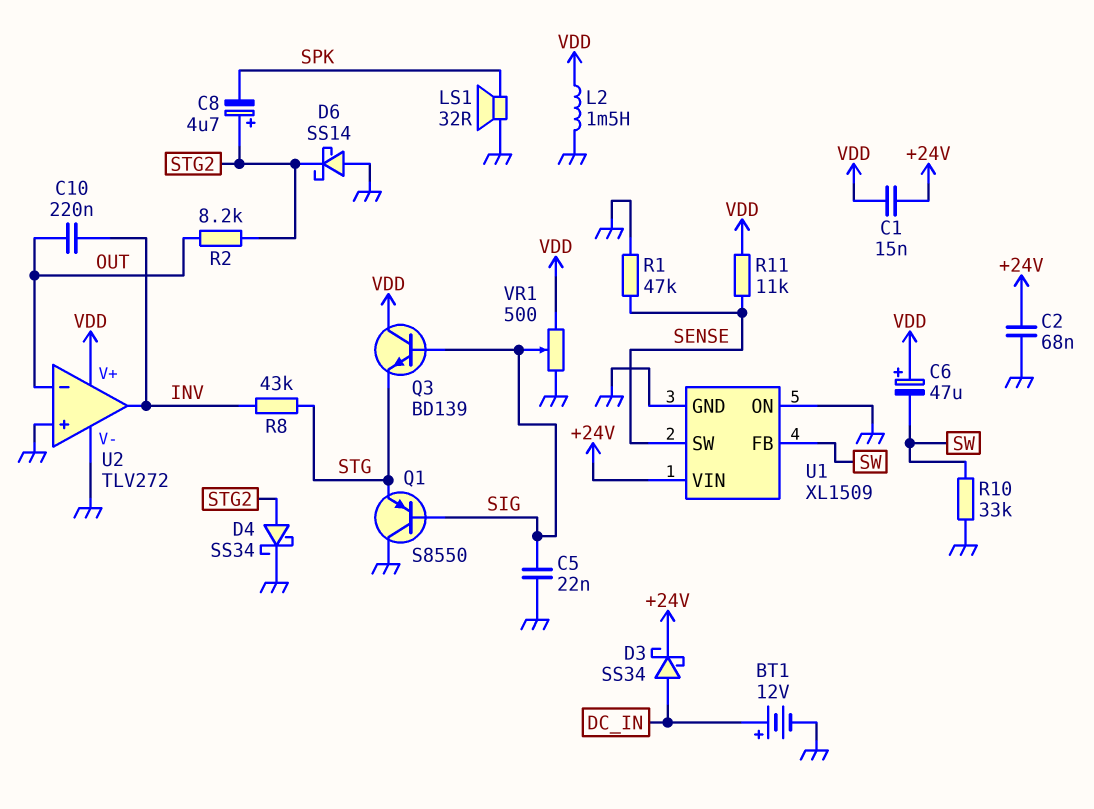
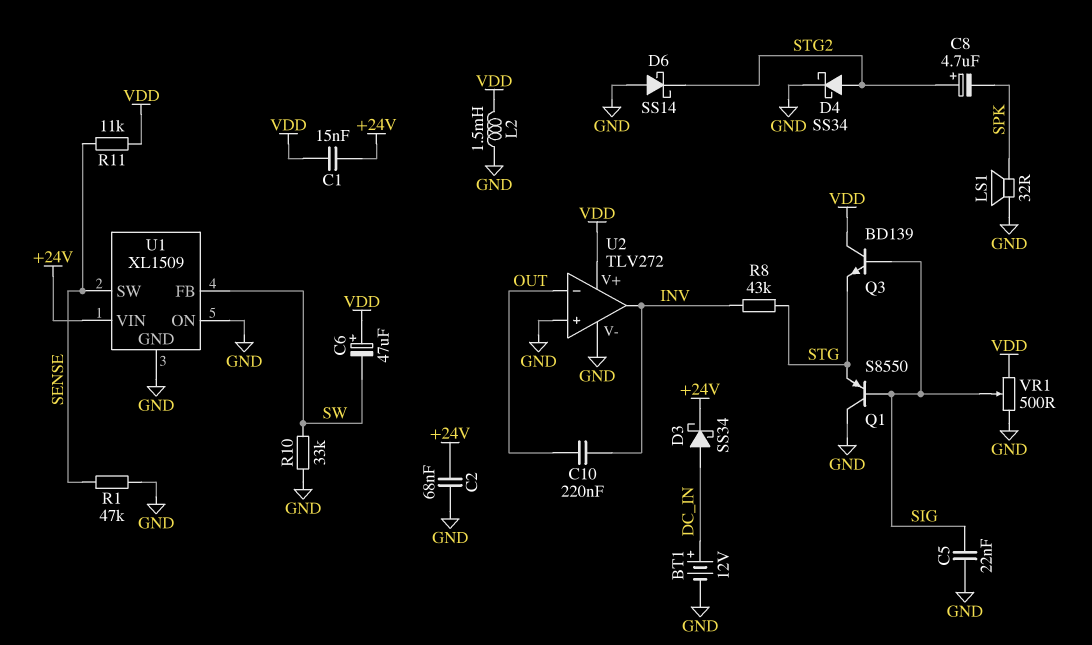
R2: 8.2k (OUT, STG2) -> none

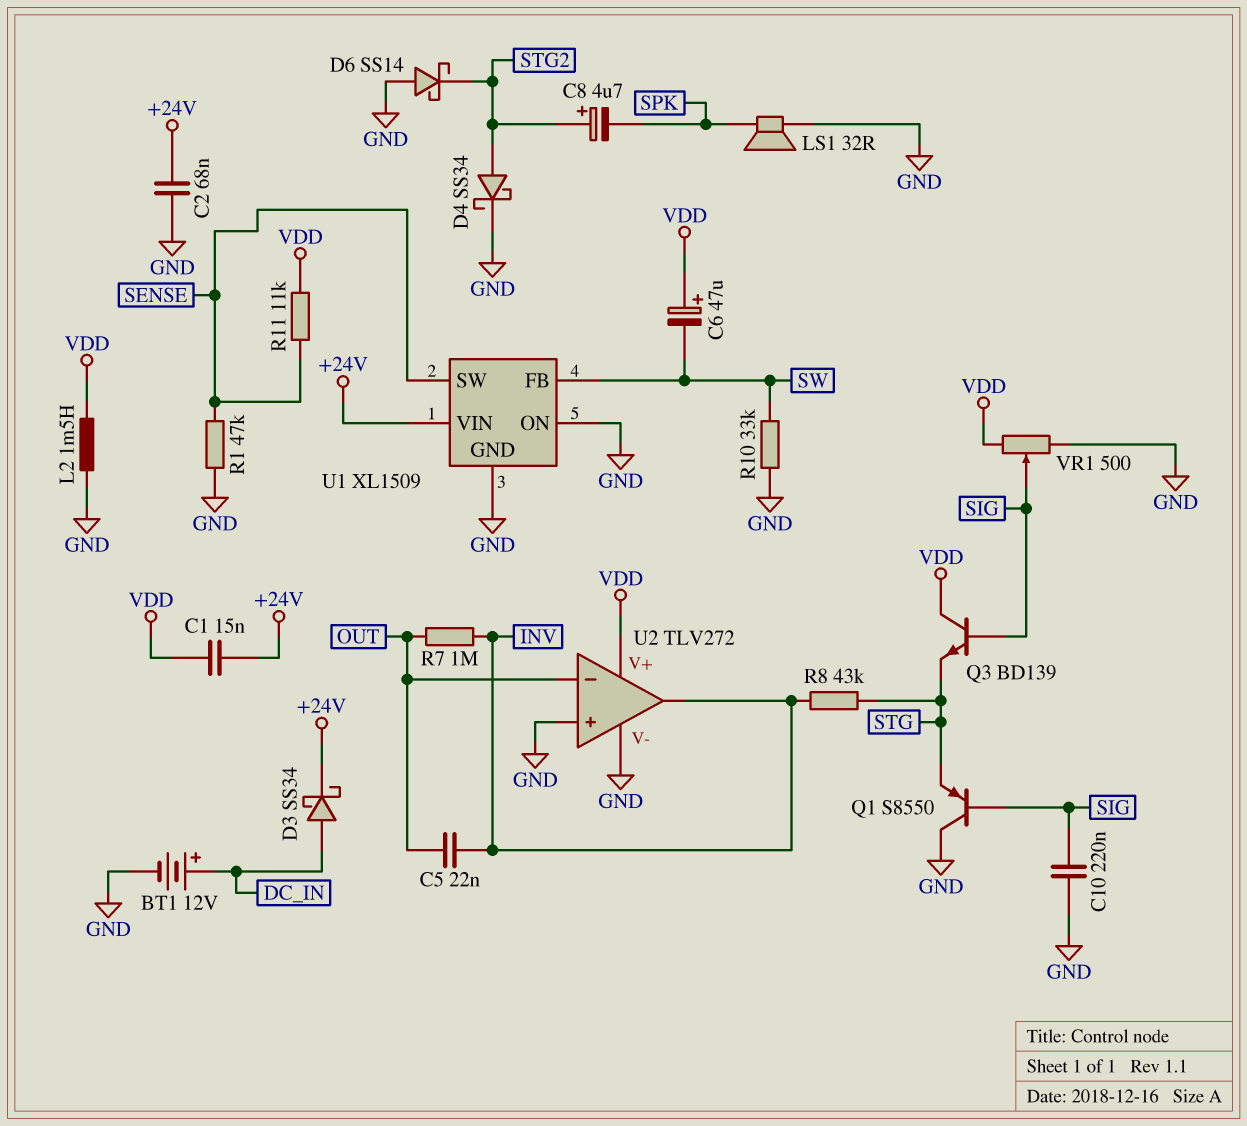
C5: 22nF (GND, SIG) -> 22nF (INV, OUT)
C10: 220nF (INV, OUT) -> 220nF (GND, SIG)
R7: none -> 1M (INV, OUT)

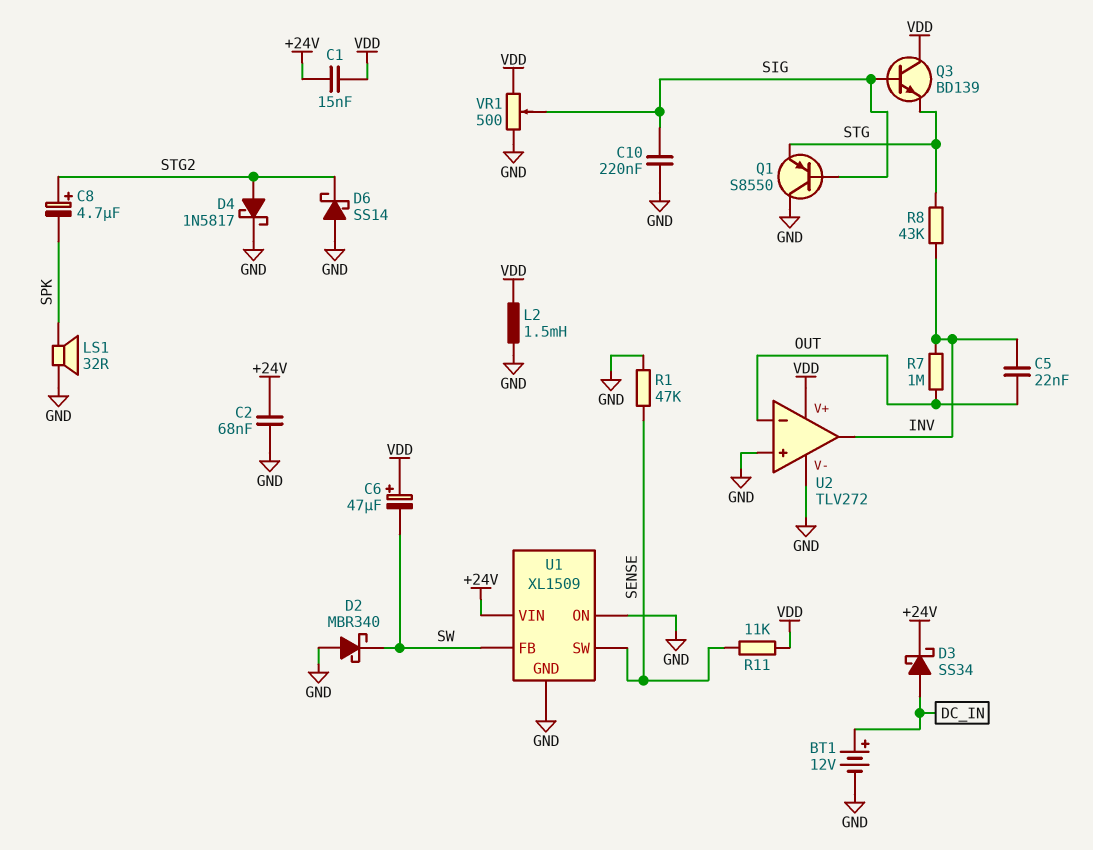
D2: none -> schottky MBR340 (A GND, K SW)
D4: schottky SS34 (A STG2, K GND) -> schottky 1N5817 (A STG2, K GND)
R10: 33k (GND, SW) -> none

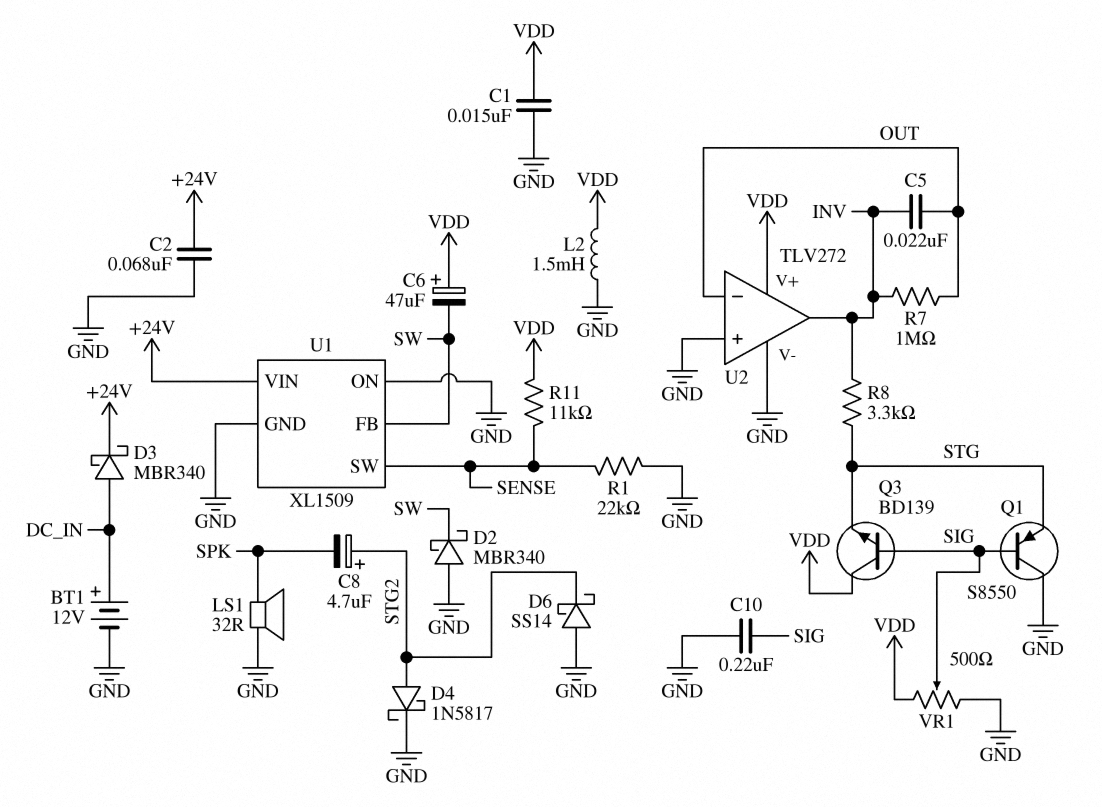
C1: 15nF (+24V, VDD) -> 15nF (GND, VDD)
D3: schottky SS34 (A DC_IN, K +24V) -> schottky MBR340 (A DC_IN, K +24V)
R1: 47k (GND, SENSE) -> 22k (GND, SENSE)
R8: 43k (INV, STG) -> 3.3k (INV, STG)

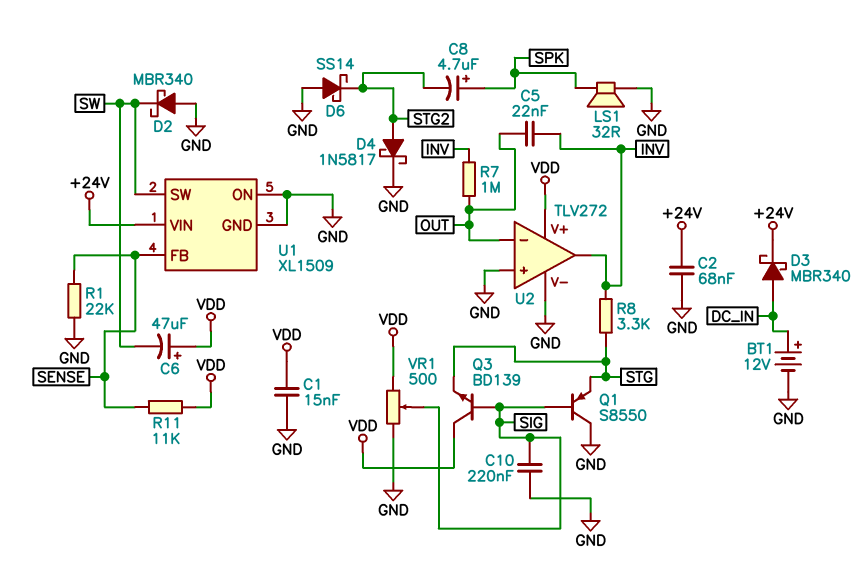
C8: 4.7uF (plus STG2, minus SPK) -> 4.7uF (plus SPK, minus STG2)
L2: 1.5mH (GND, VDD) -> none
U1 pin FB: SW -> SENSE
U1 pin SW: SENSE -> SW

